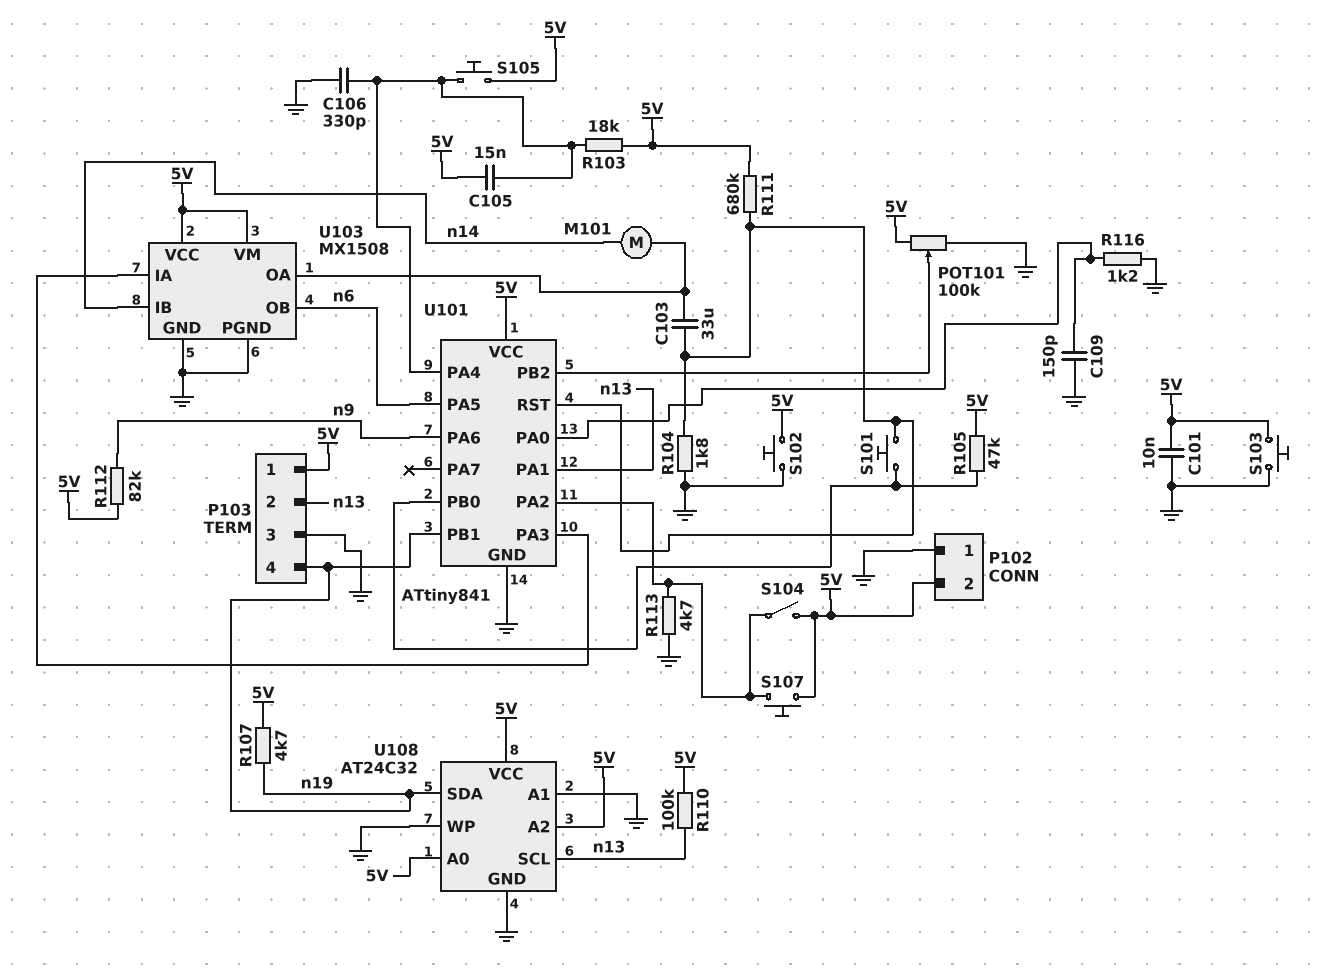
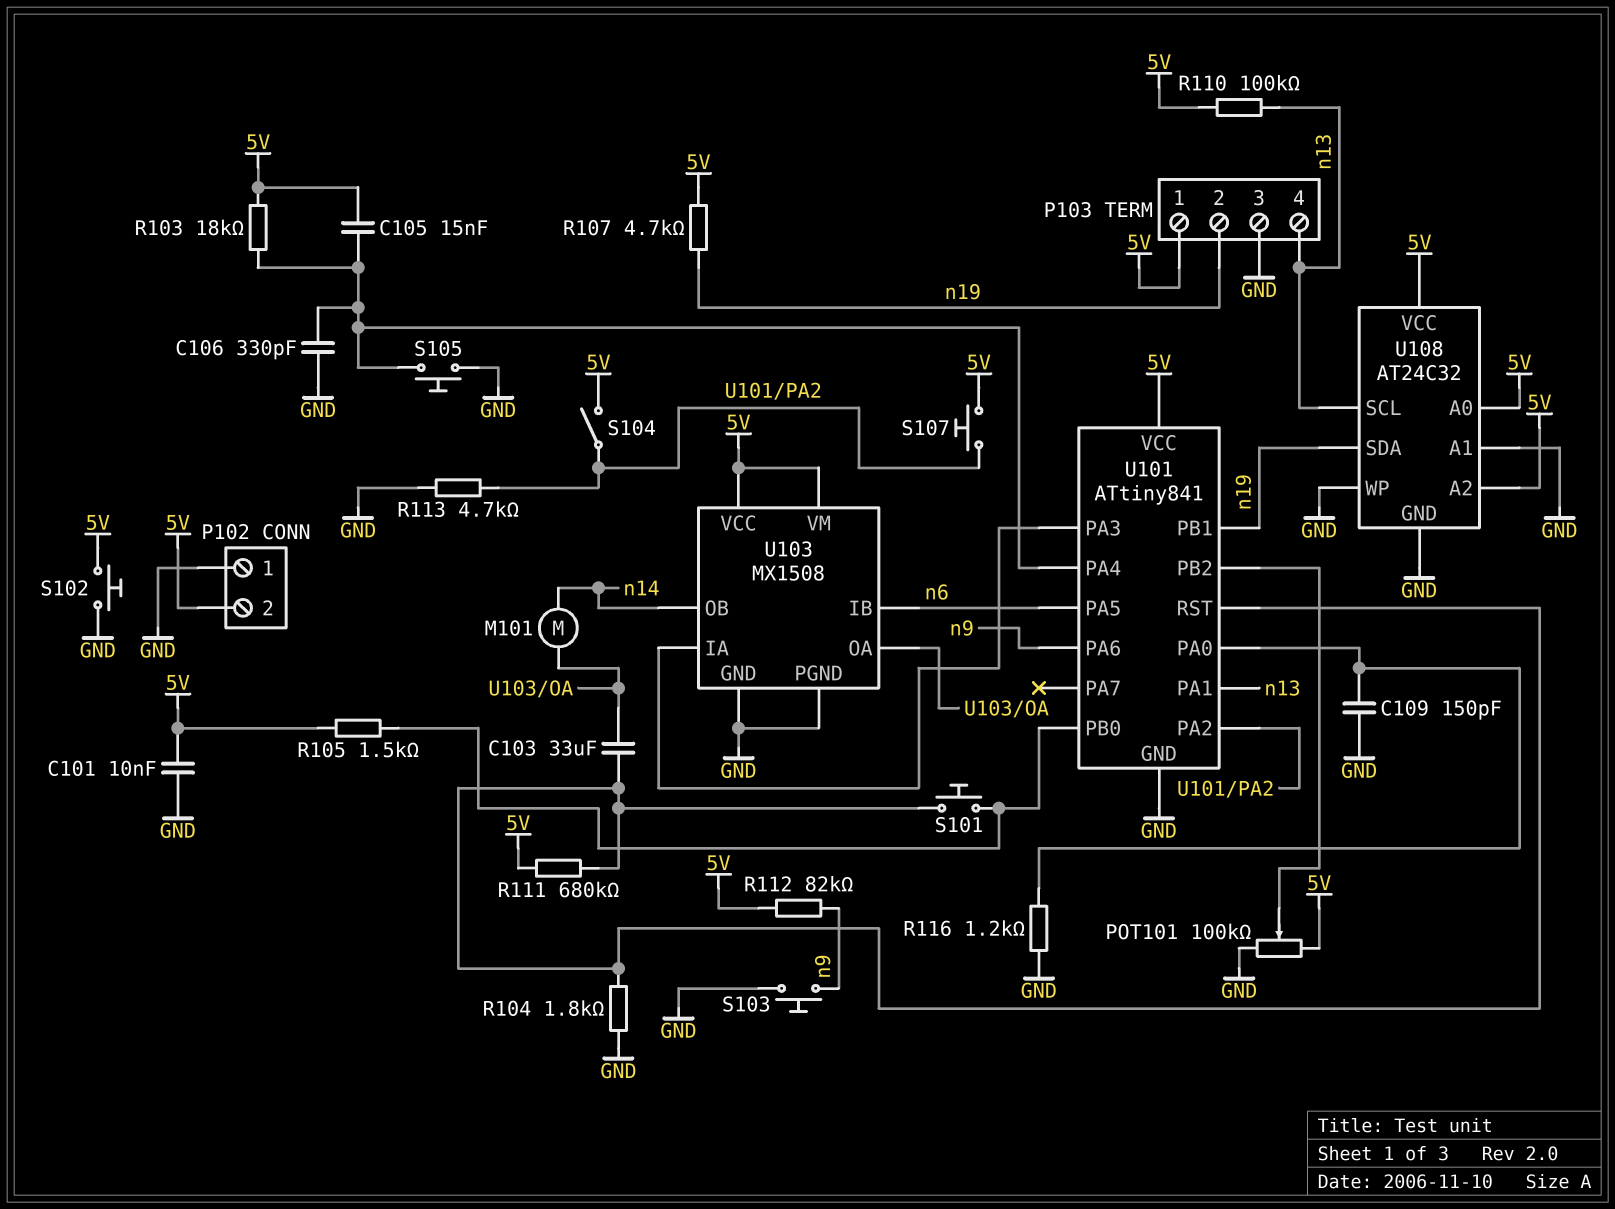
P103 pin 2: n13 -> n19
P103 pin 4: n19 -> n13
R105: 47k (5V, U101/PB0) -> 1.5k (5V, U101/PB0)
S103: button (5V, GND) -> button (GND, n9)
S105: button (5V, U101/PA4) -> button (GND, U101/PA4)
U103 pin IB: n14 -> n6
U103 pin OB: n6 -> n14

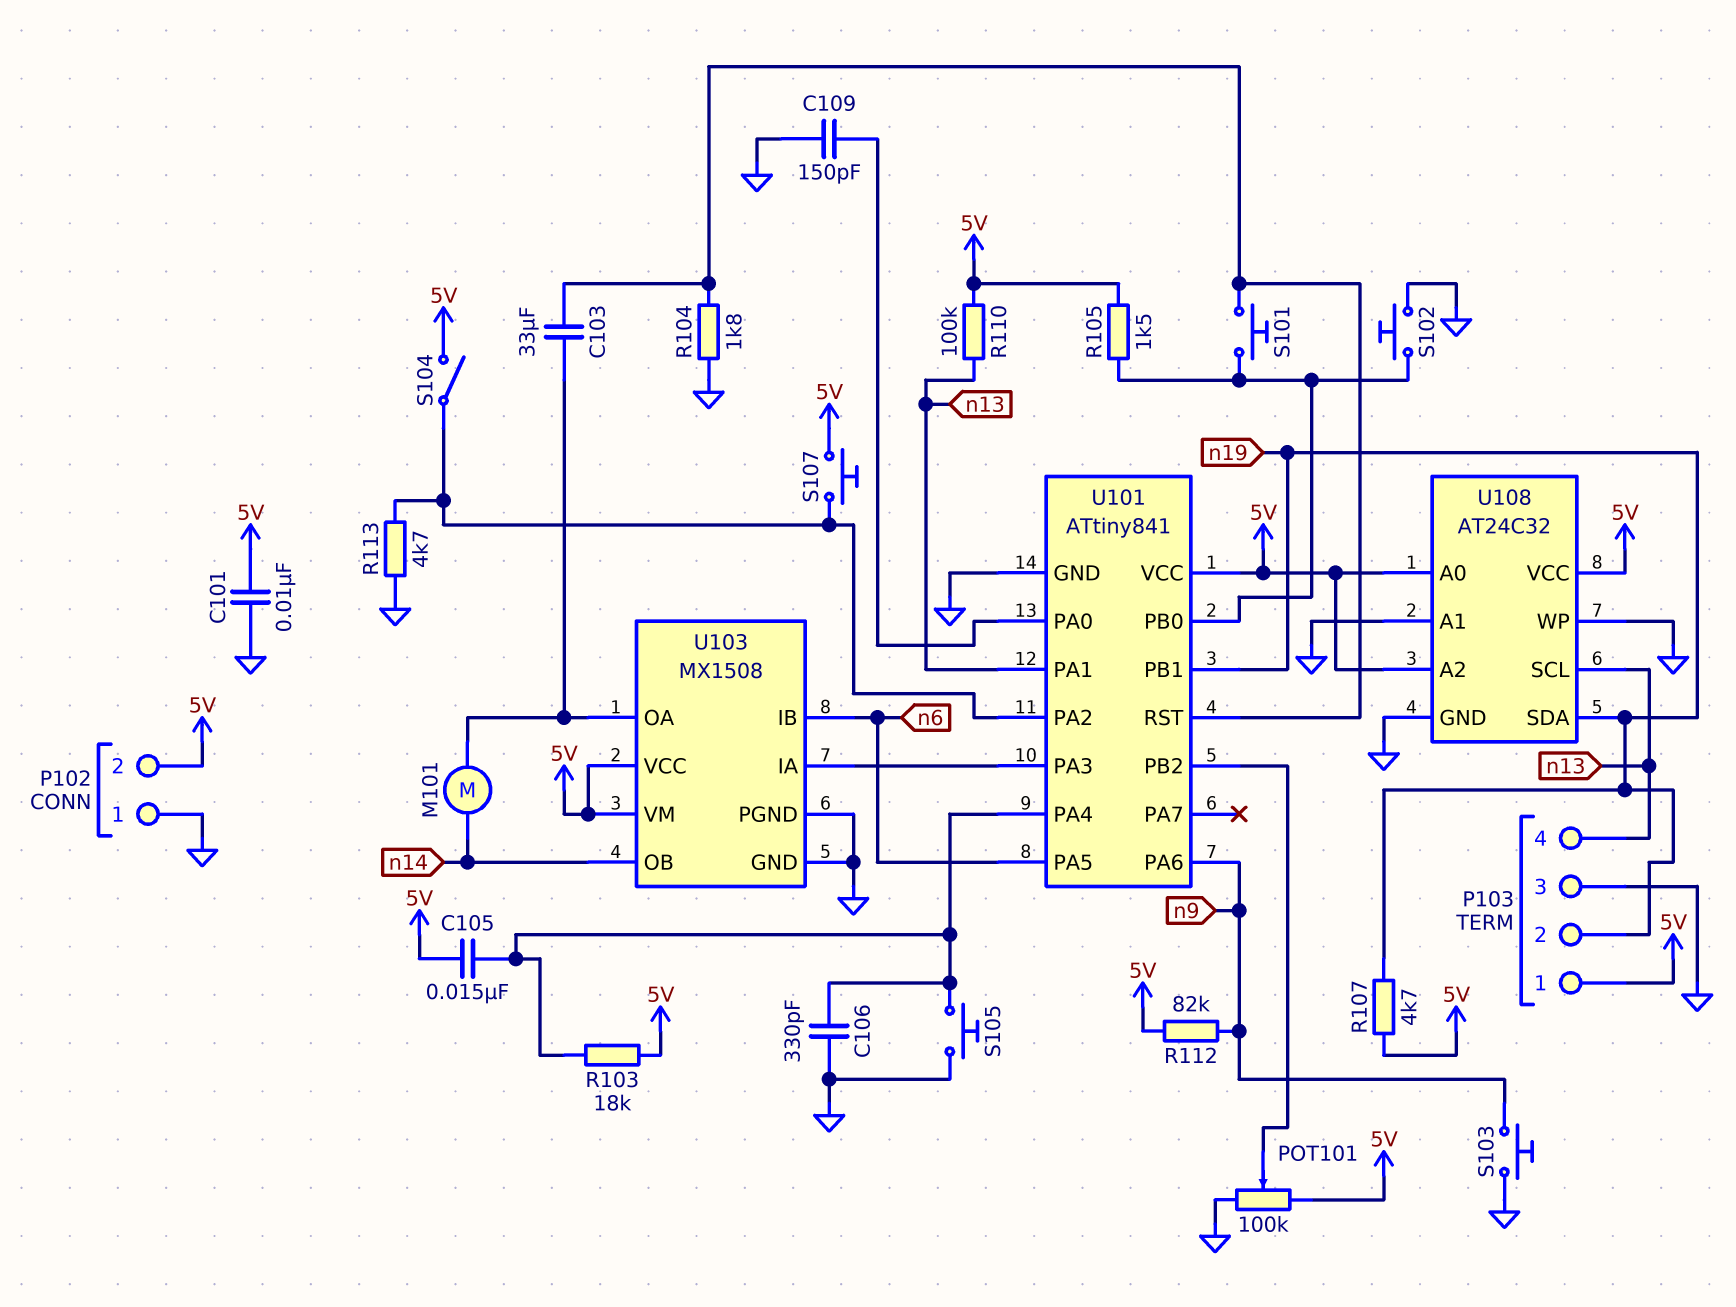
R111: 680k (5V, U101/RST) -> none
R116: 1.2k (GND, U101/PA0) -> none
S102: button (5V, GND) -> button (GND, U101/PB0)

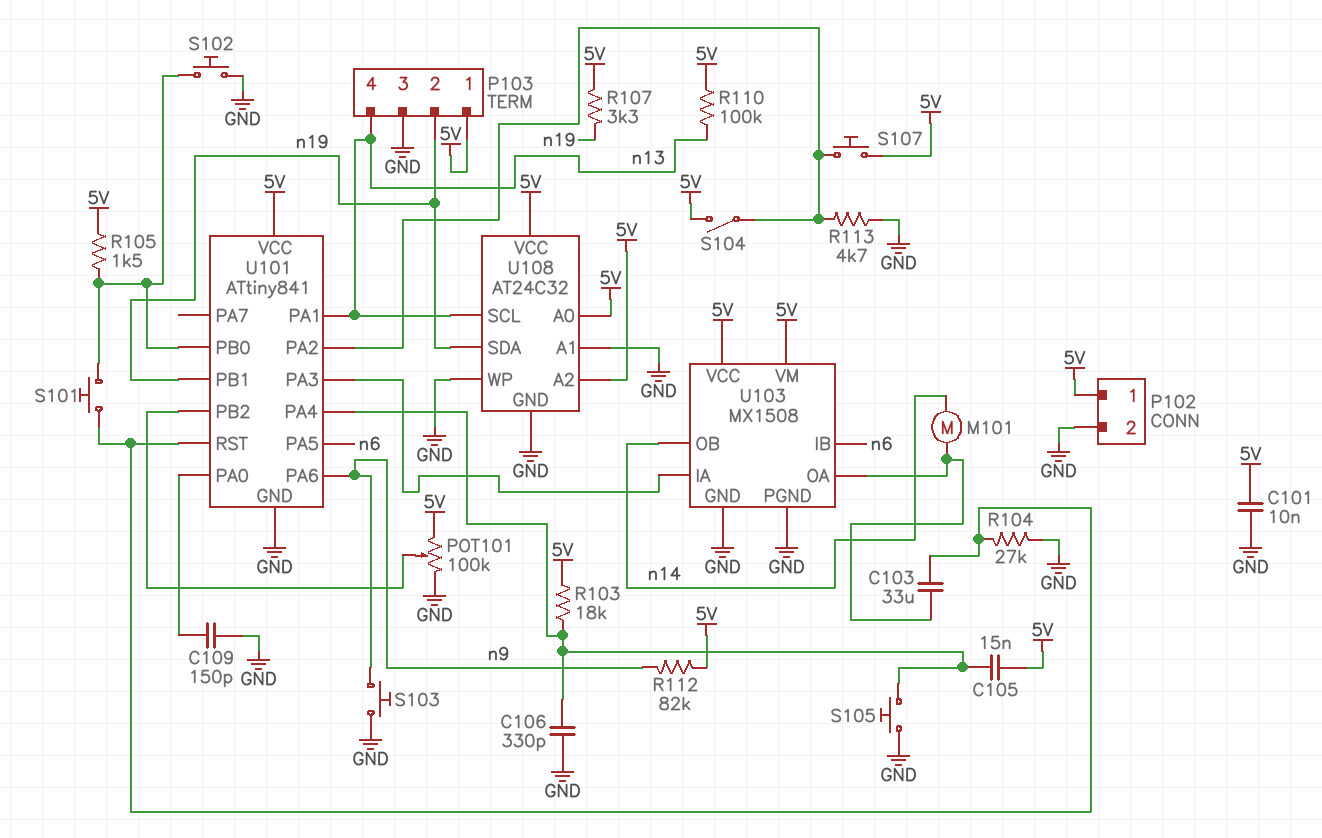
P102 pin 1: GND -> 5V
P102 pin 2: 5V -> GND
R104: 1.8k (GND, U101/RST) -> 27k (GND, U101/RST)
R107: 4.7k (5V, n19) -> 3.3k (5V, n19)

